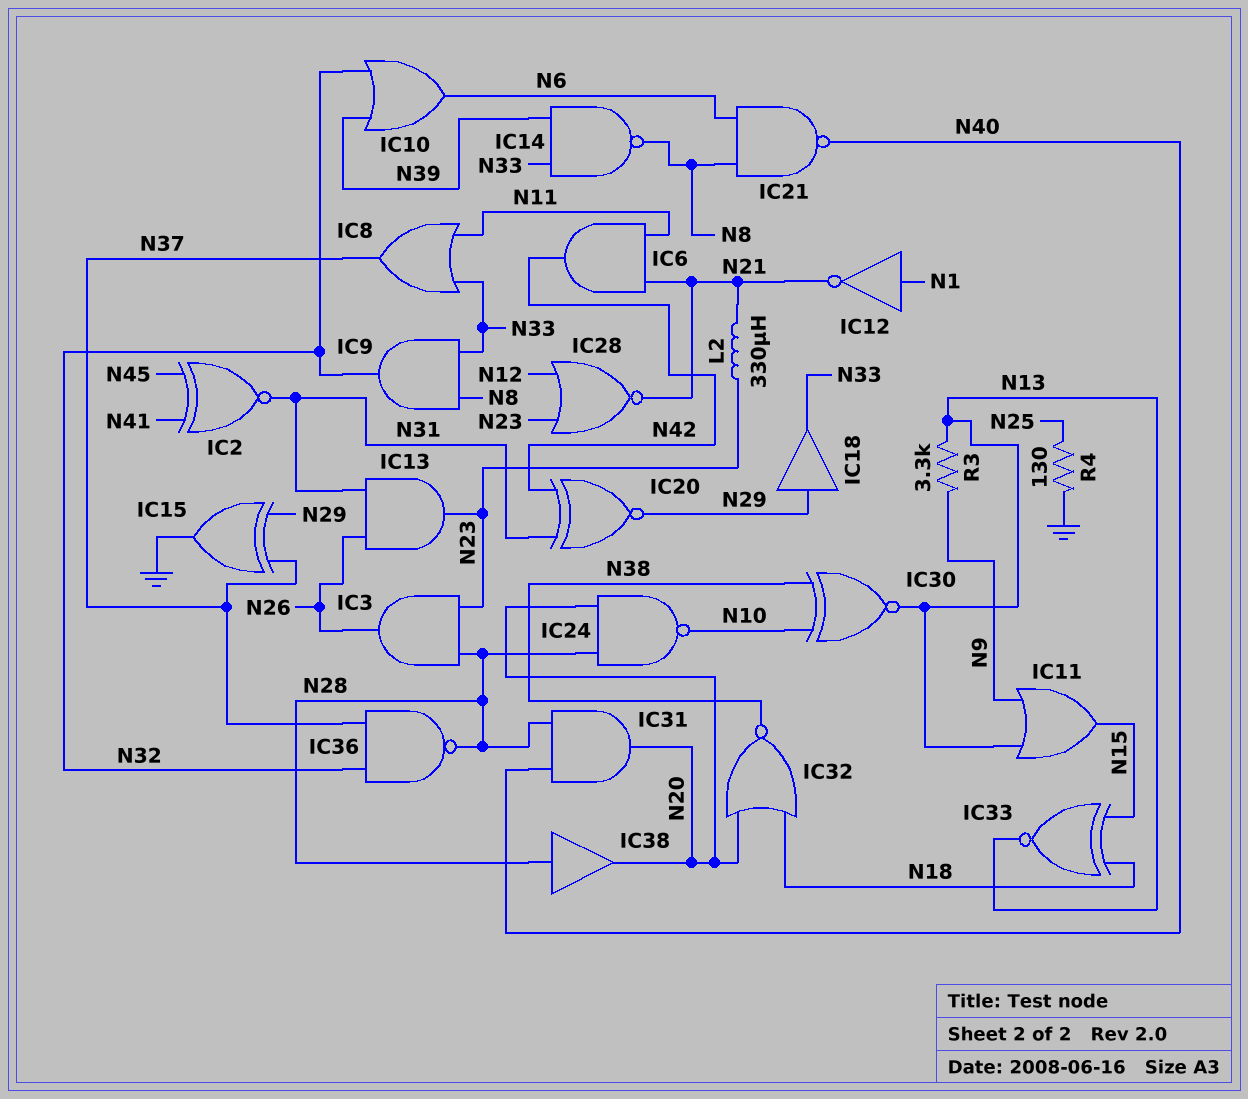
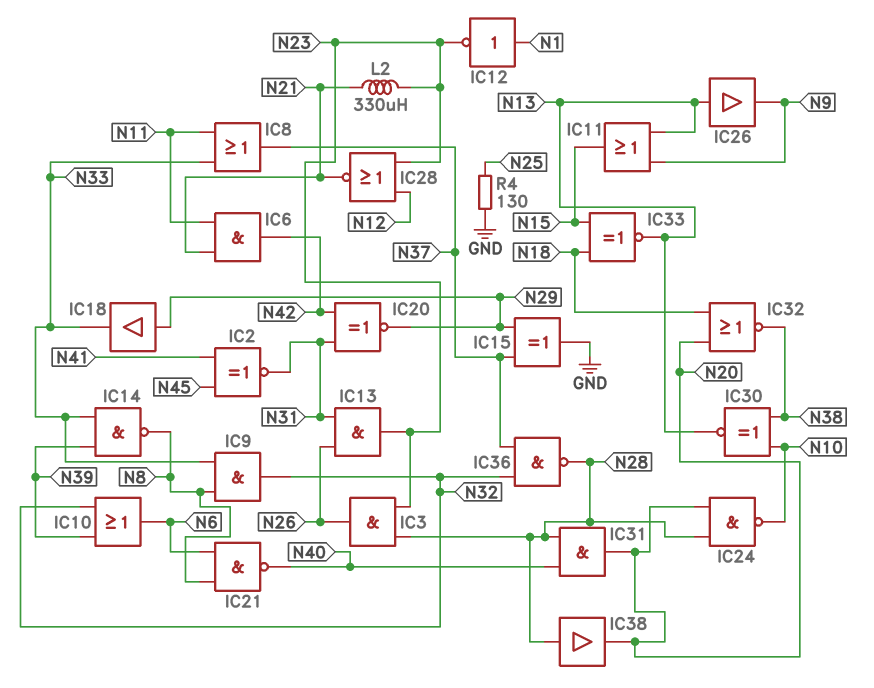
IC12: NOT (in N1, out N21) -> NOT (in N1, out N23)
IC26: none -> buffer (in N13, out N9)
R3: 3.3k (N9, N13) -> none

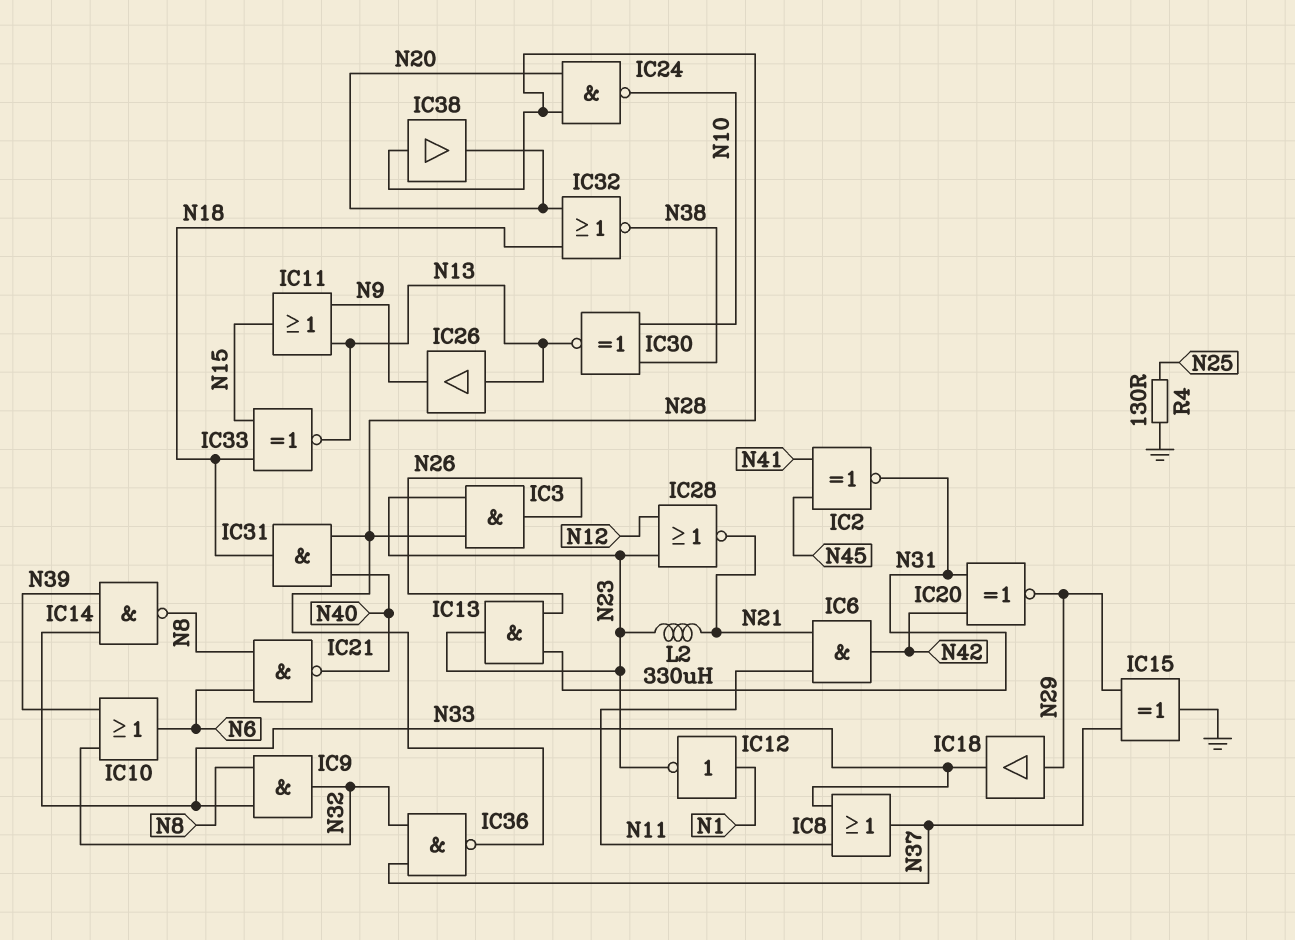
IC31: AND (in N28, in N40, out N20) -> AND (in N28, in N40, out N18)

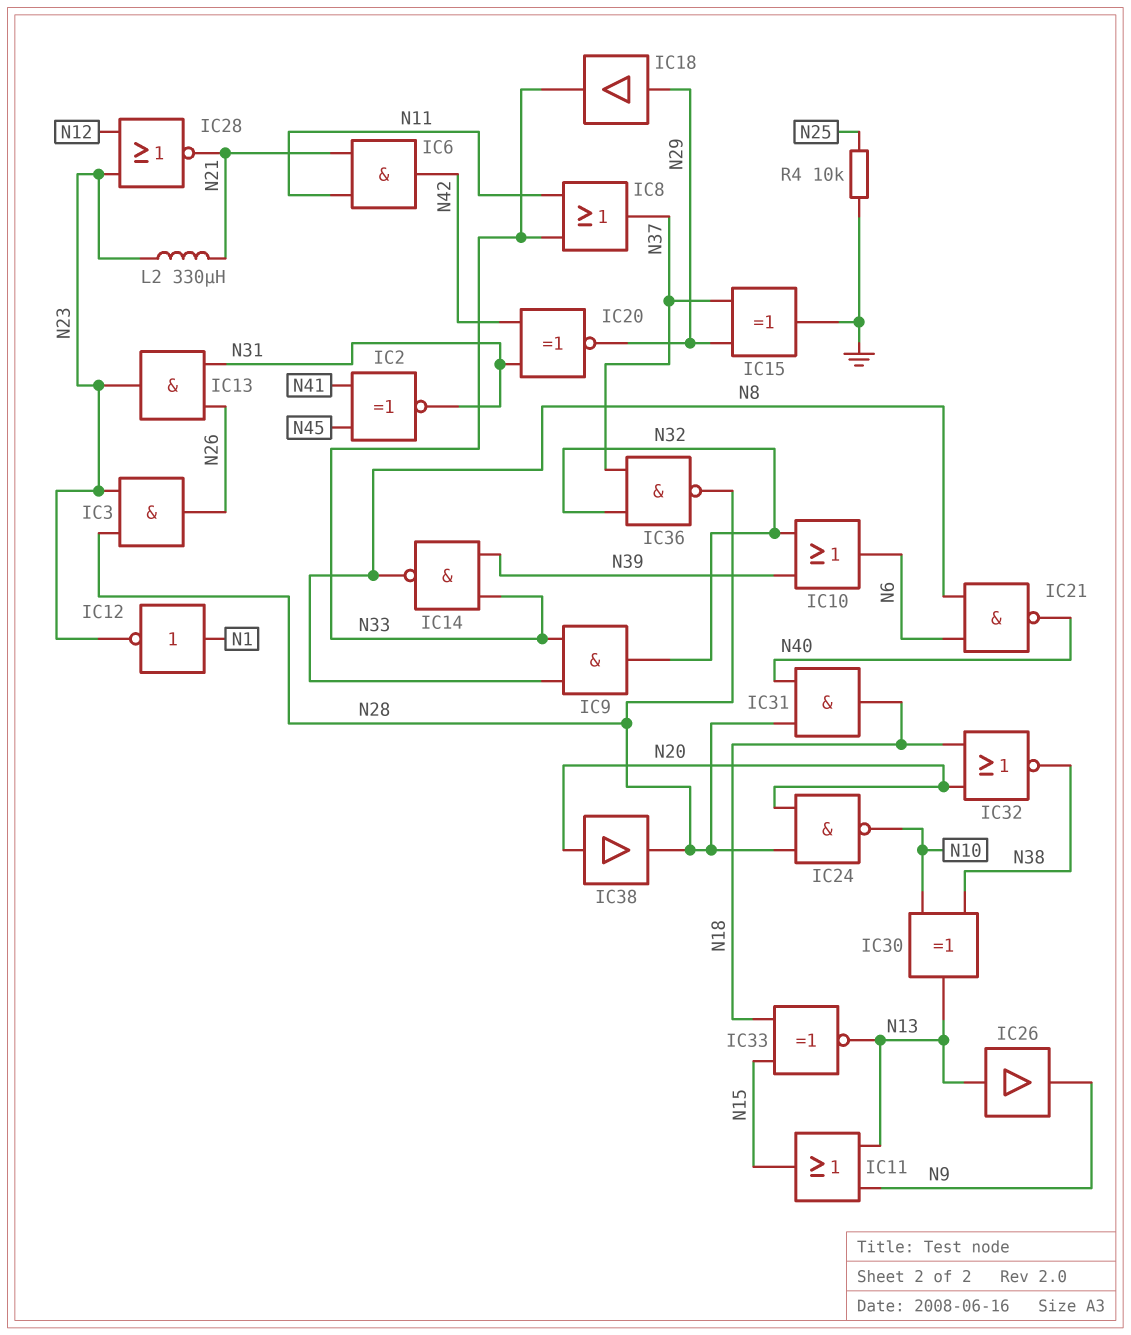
IC30: XNOR (in N10, in N38, out N13) -> XOR (in N10, in N38, out N13)
IC38: buffer (in N28, out N20) -> buffer (in N20, out N28)
R4: 130 (GND, N25) -> 10k (GND, N25)

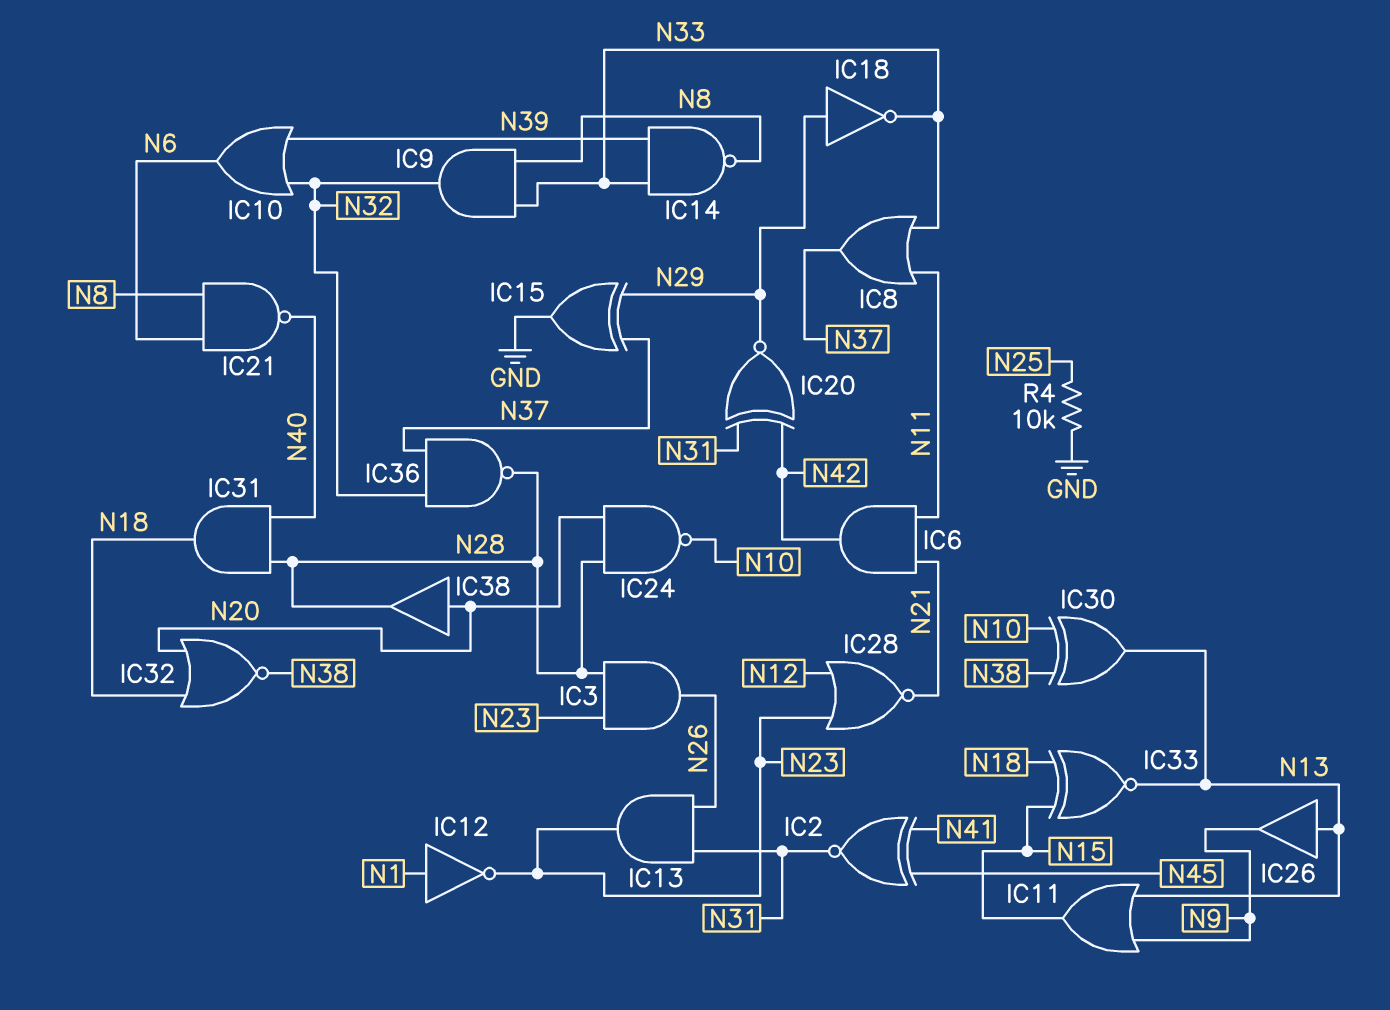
IC18: buffer (in N29, out N33) -> NOT (in N29, out N33)
L2: 330uH (N21, N23) -> none

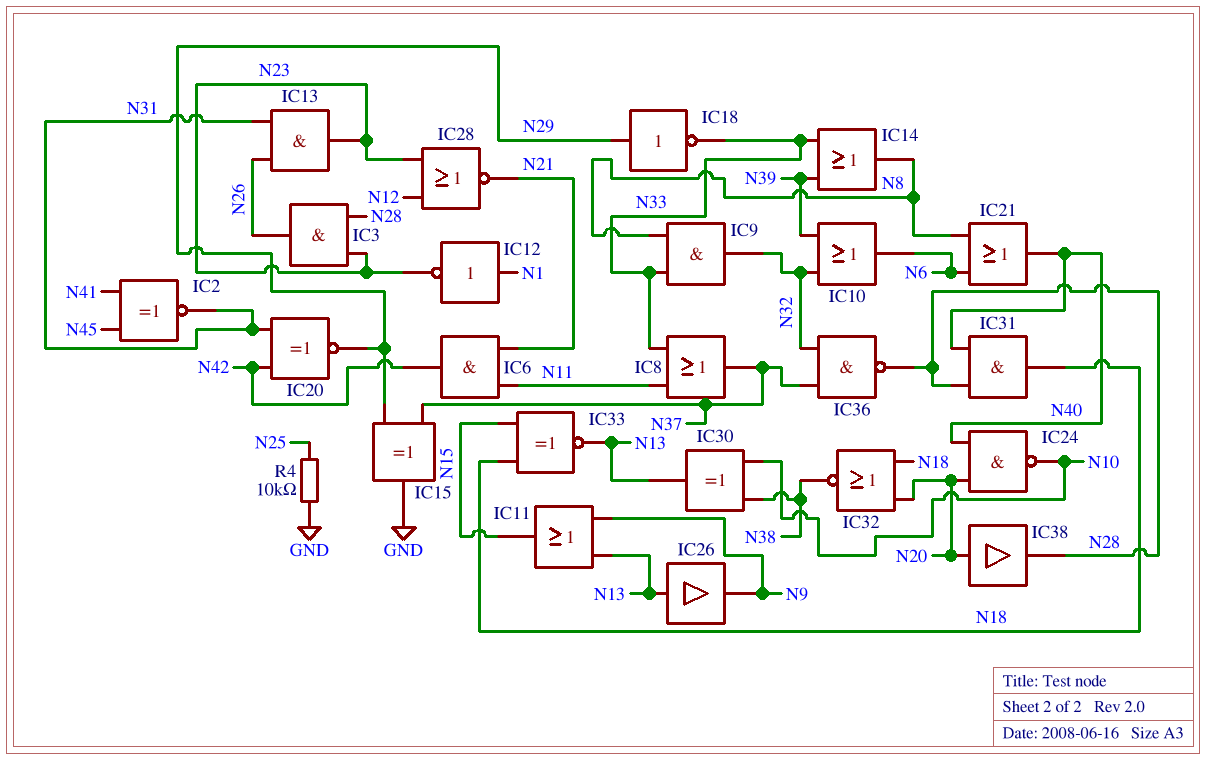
IC14: NAND (in N33, in N39, out N8) -> OR (in N33, in N39, out N8)
IC21: NAND (in N6, in N8, out N40) -> OR (in N6, in N8, out N40)
IC24: NAND (in N20, in N28, out N10) -> NAND (in N20, in N40, out N10)

